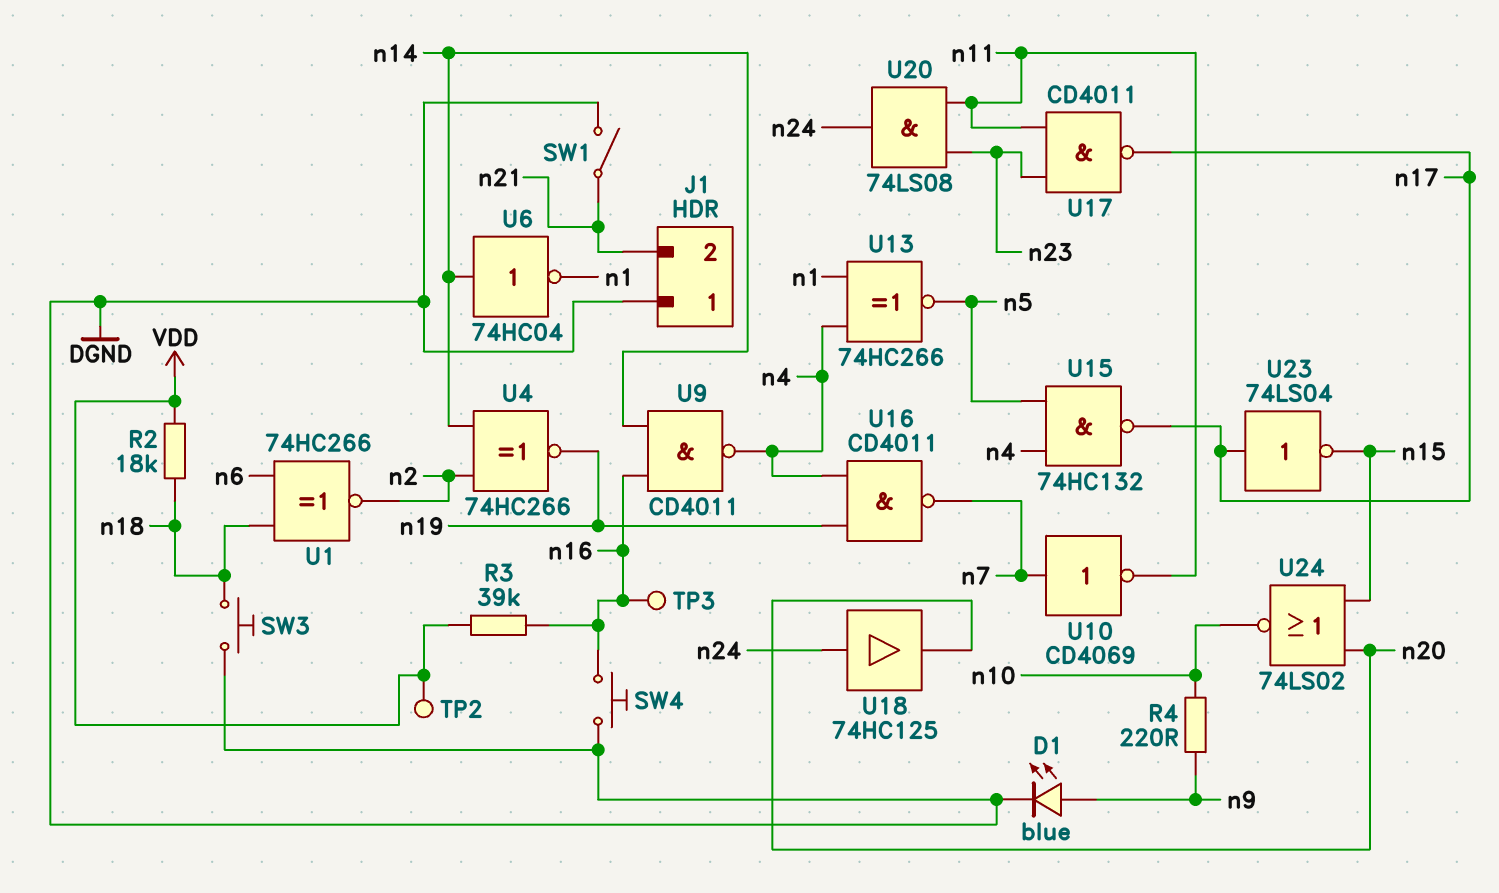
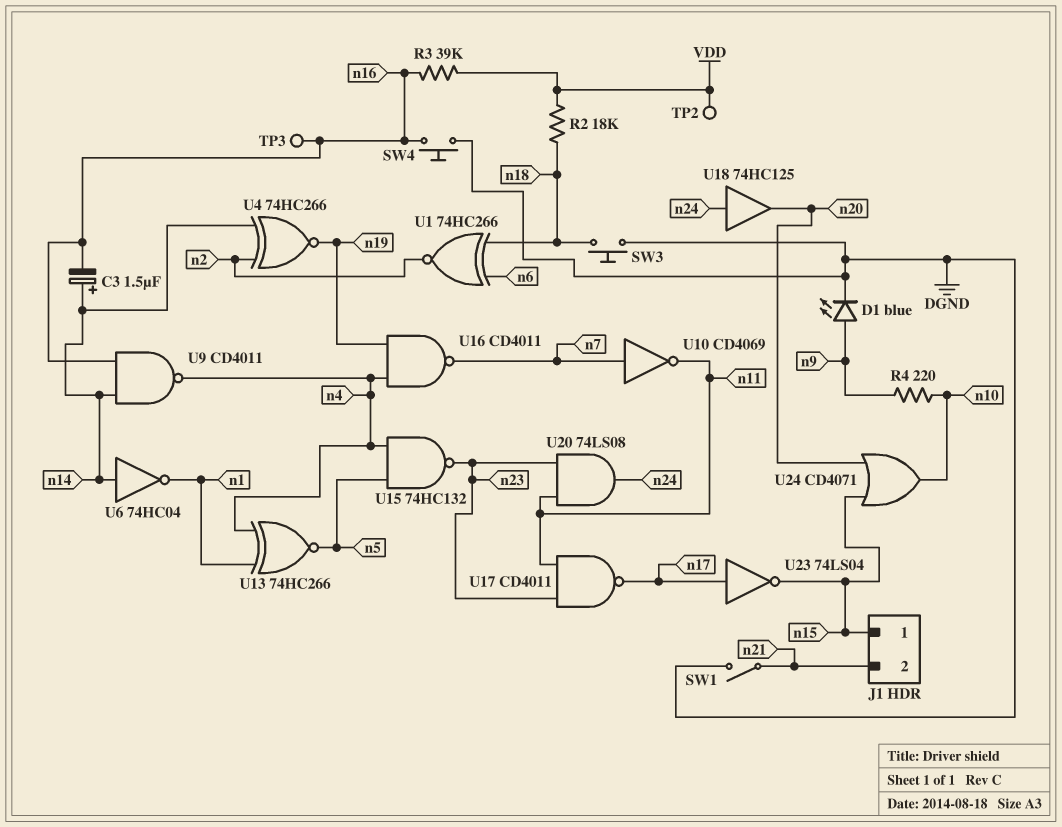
C3: none -> 1.5uF (plus n14, minus n16)
J1 pin 1: DGND -> n15
U15: NAND 74HC132 (in n4, in n5, out n17) -> NAND 74HC132 (in n4, in n5, out n23)
U24: NOR 74LS02 (in n15, in n20, out n10) -> OR CD4071 (in n15, in n20, out n10)

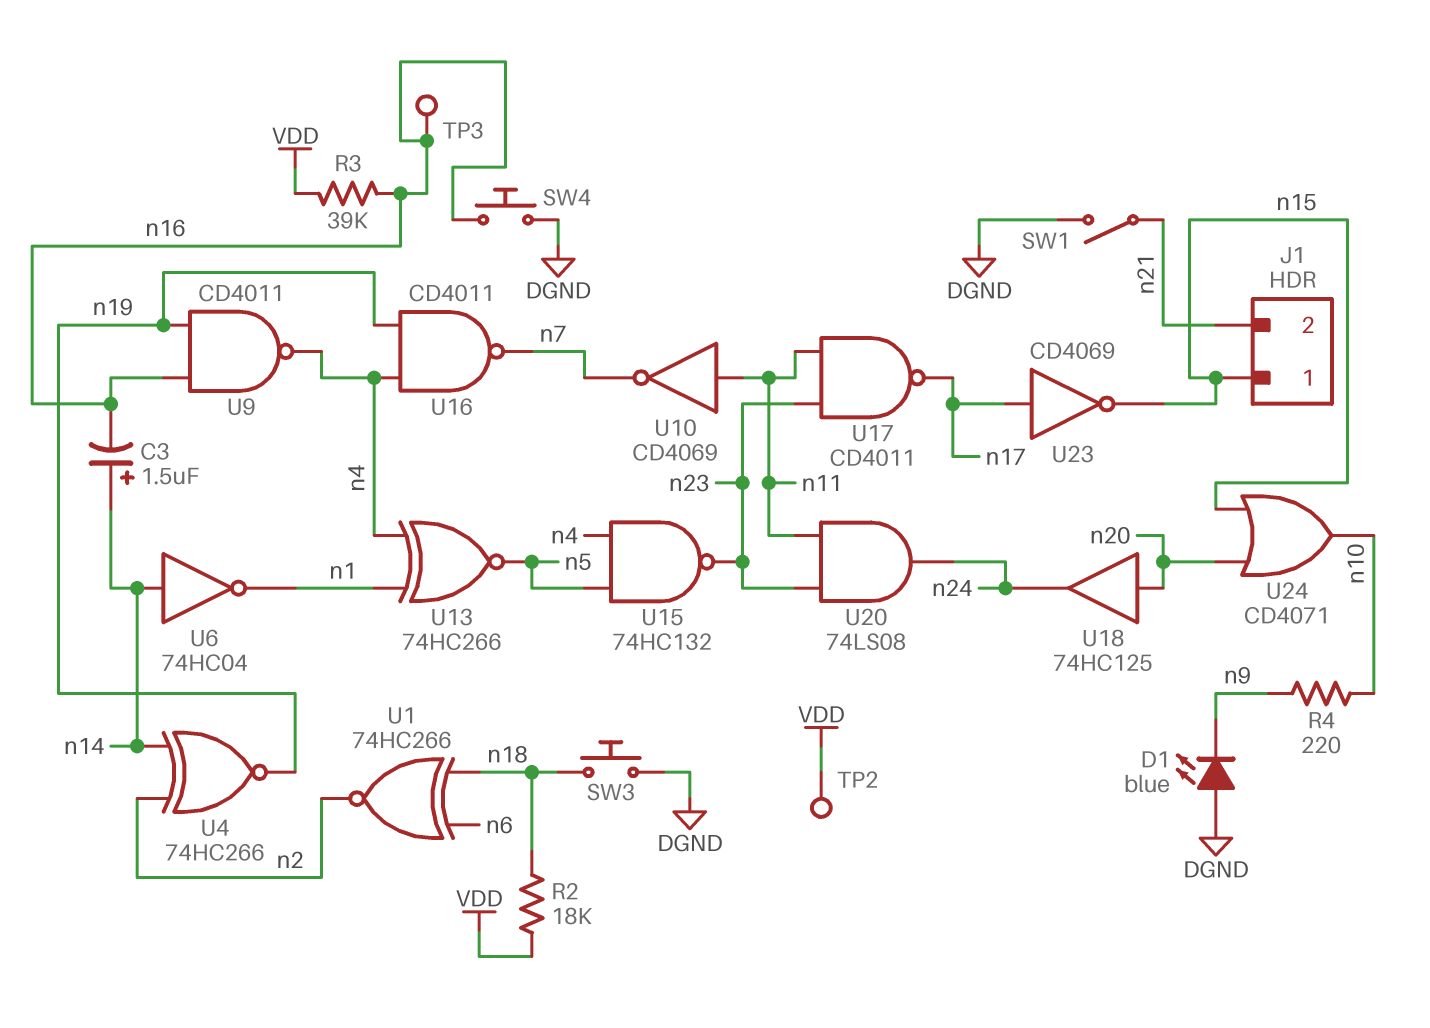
D1: LED blue (A n9, K DGND) -> LED blue (A DGND, K n9)
U9: NAND CD4011 (in n14, in n16, out n4) -> NAND CD4011 (in n16, in n19, out n4)
U10: NOT CD4069 (in n7, out n11) -> NOT CD4069 (in n11, out n7)
U18: buffer 74HC125 (in n24, out n20) -> buffer 74HC125 (in n20, out n24)
U23: NOT 74LS04 (in n17, out n15) -> NOT CD4069 (in n17, out n15)

